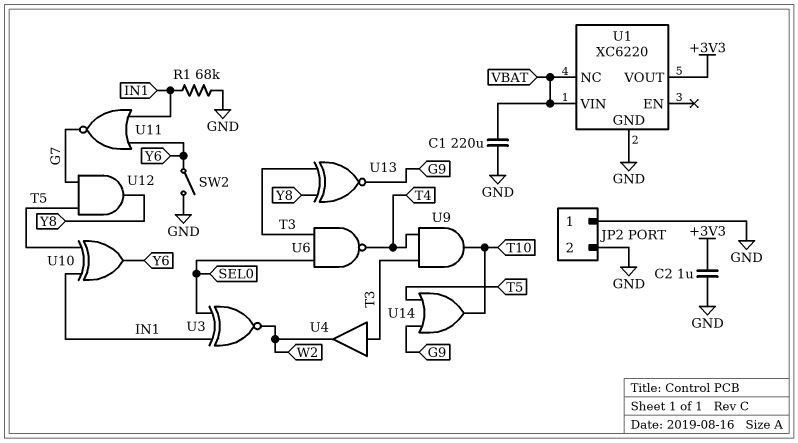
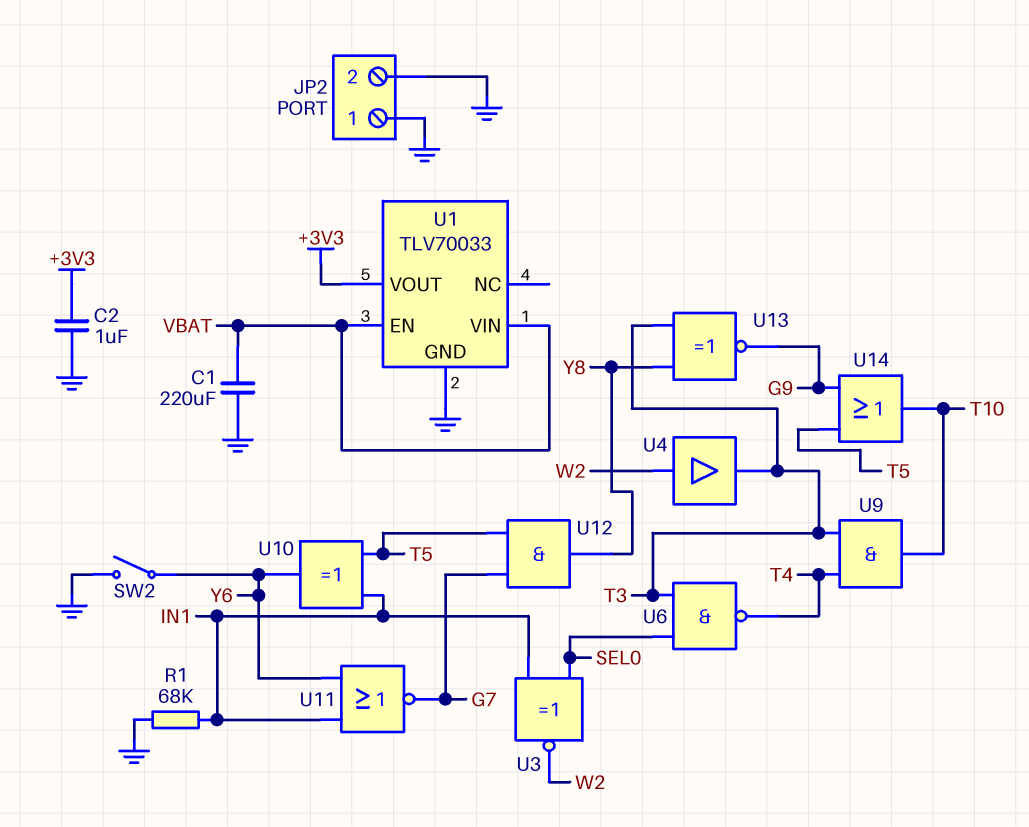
U1: XC6220 -> TLV70033
U1 pin EN: none -> VBAT
U1 pin NC: VBAT -> none
U4: buffer (in T3, out W2) -> buffer (in W2, out T3)

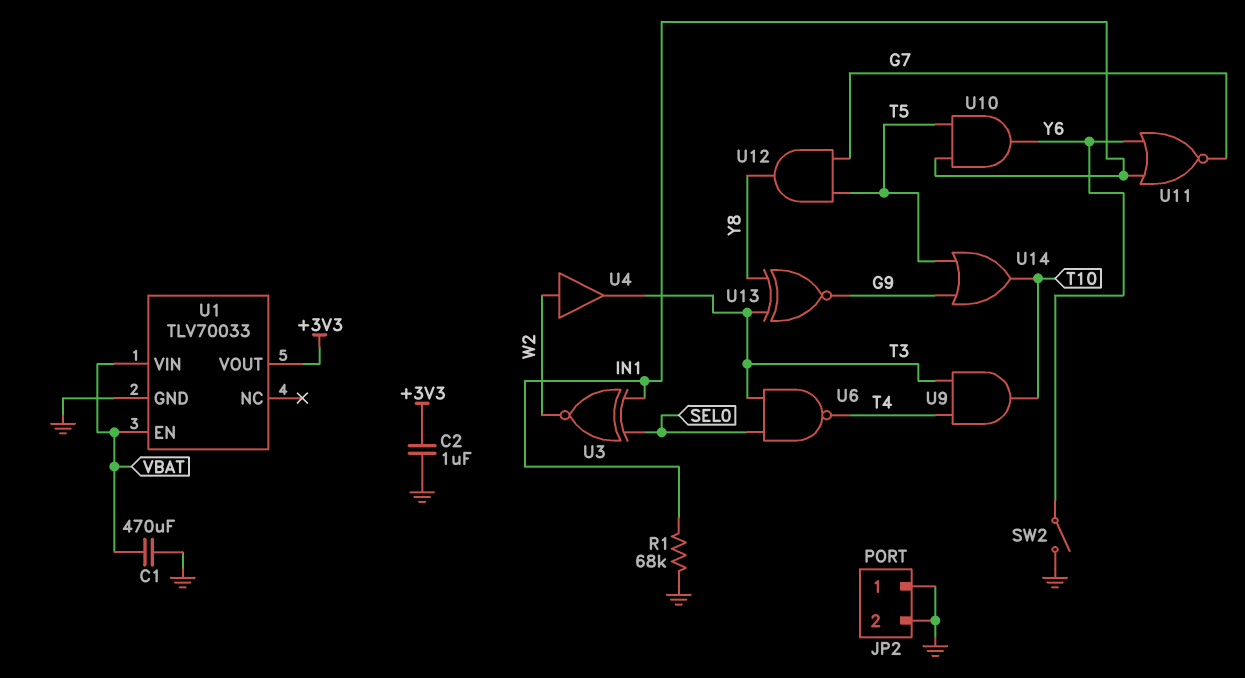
C1: 220uF (GND, VBAT) -> 470uF (GND, VBAT)
U10: XOR (in IN1, in T5, out Y6) -> AND (in IN1, in T5, out Y6)

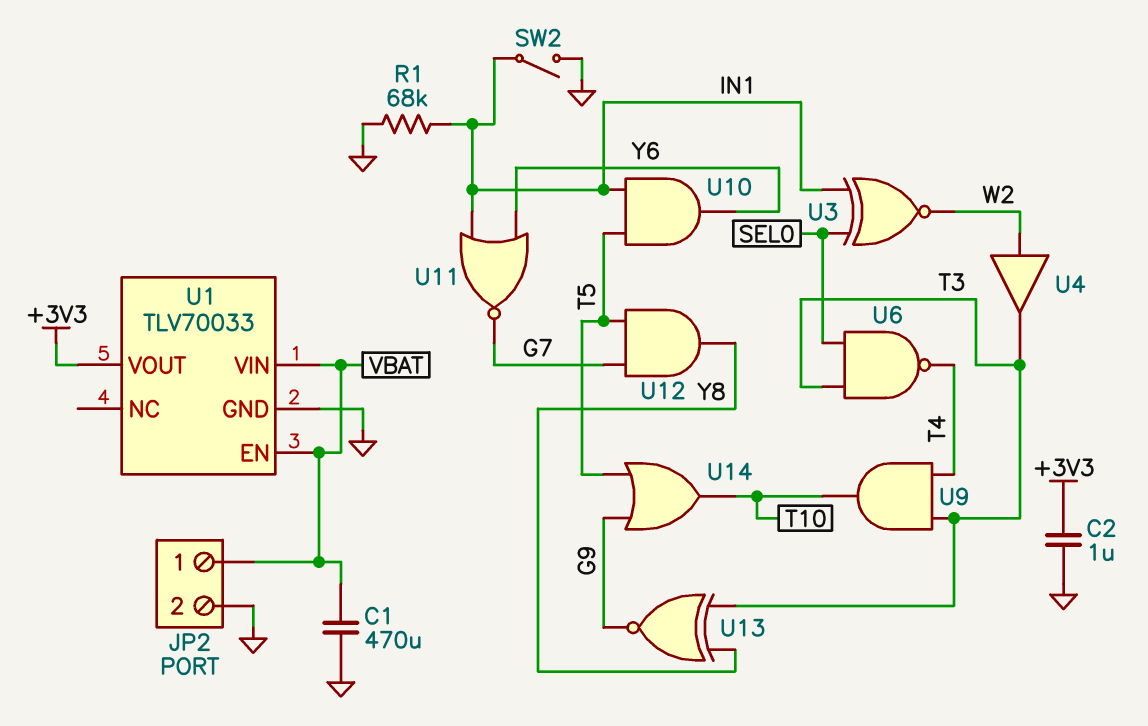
JP2 pin 1: GND -> VBAT
SW2: switch (GND, Y6) -> switch (GND, IN1)

